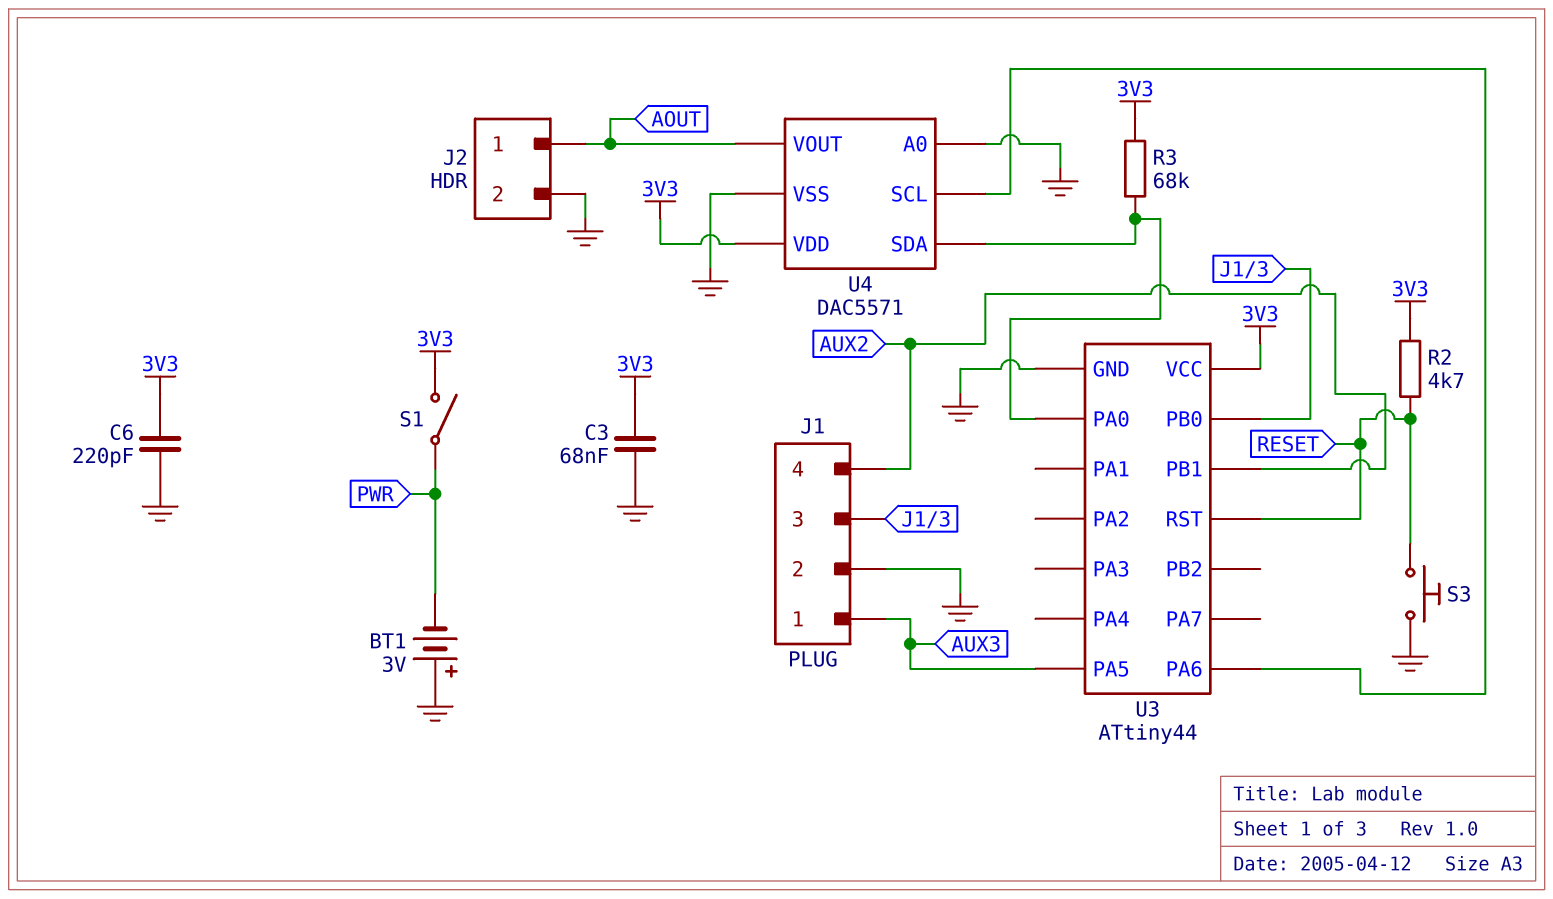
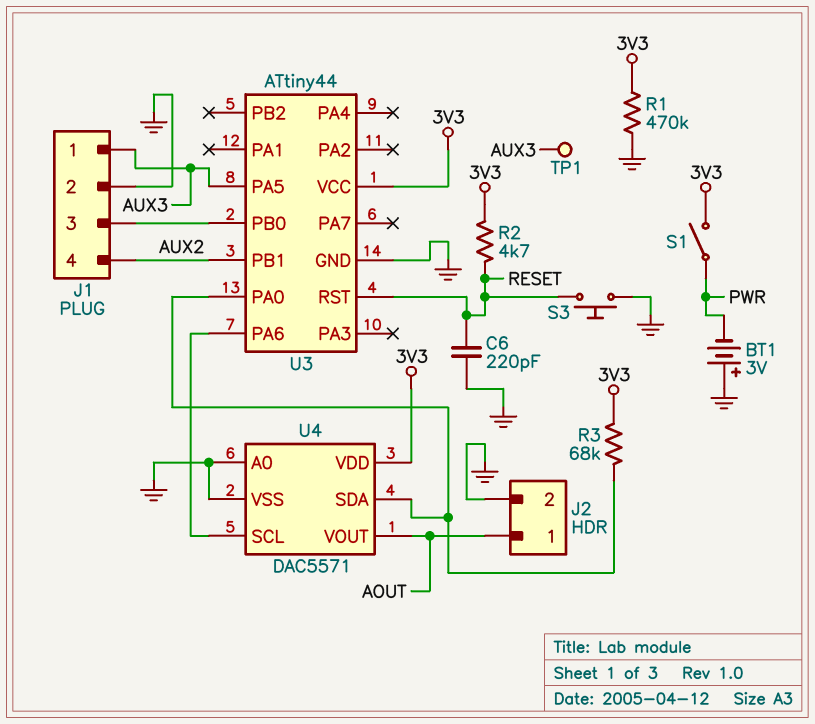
C3: 68nF (3V3, GND) -> none
C6: 220pF (3V3, GND) -> 220pF (GND, RESET)
R1: none -> 470k (3V3, GND)
TP1: none -> test point (AUX3)

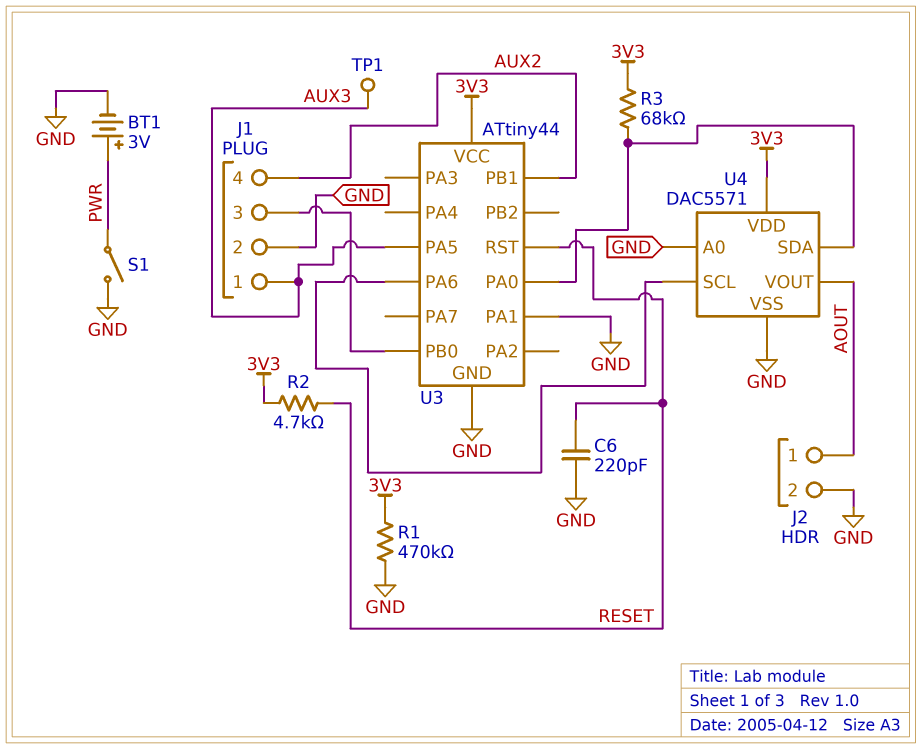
BT1: 3V (plus GND, minus PWR) -> 3V (plus PWR, minus GND)
S1: switch (3V3, PWR) -> switch (GND, PWR)
S3: button (GND, RESET) -> none
U3 pin PA1: none -> GND

